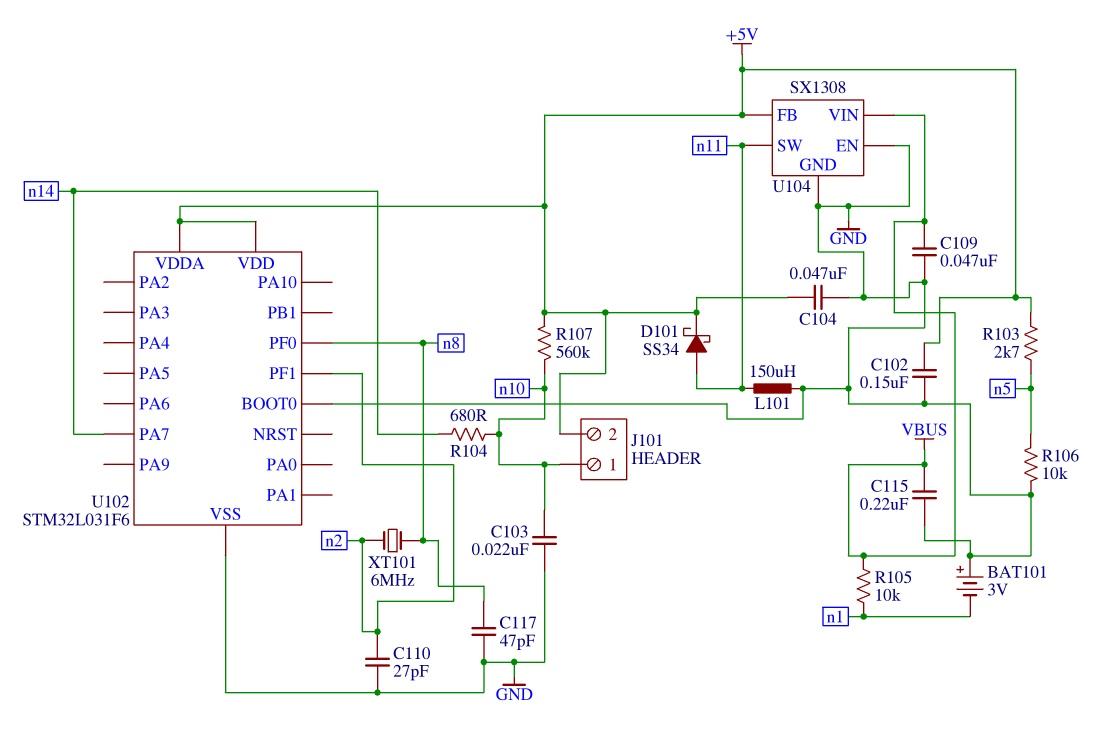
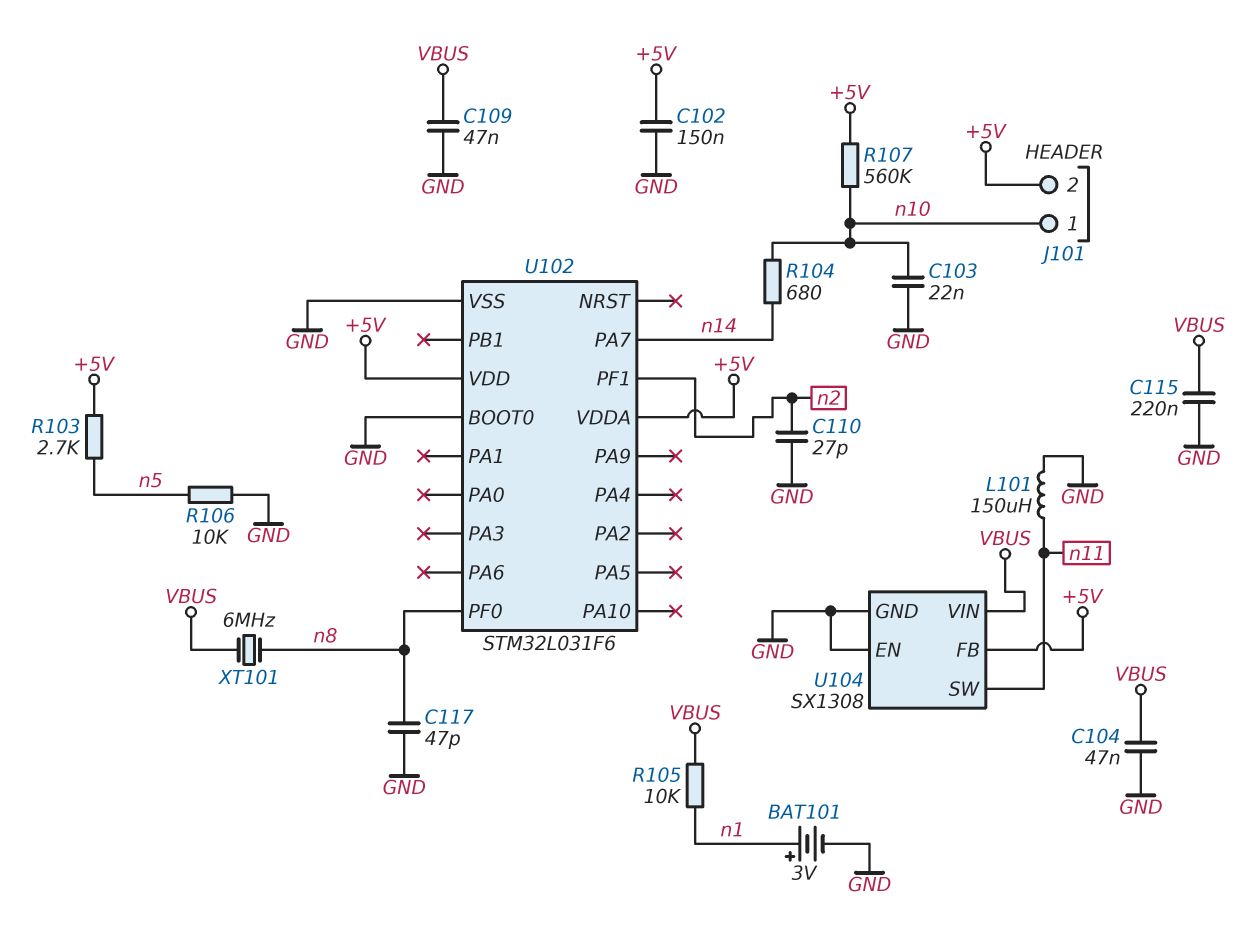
BAT101: 3V (plus GND, minus n1) -> 3V (plus n1, minus GND)
C104: 47nF (+5V, GND) -> 47nF (GND, VBUS)
D101: schottky SS34 (A n11, K +5V) -> none
XT101: 6MHz (n2, n8) -> 6MHz (VBUS, n8)

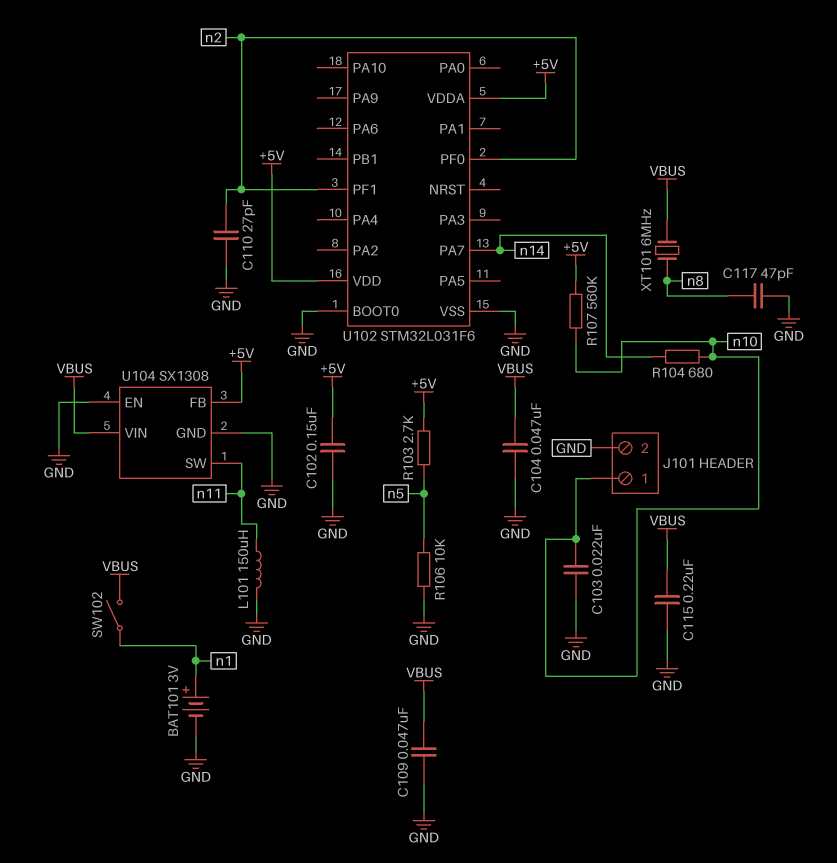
J101 pin 2: +5V -> GND
R105: 10k (VBUS, n1) -> none
SW102: none -> switch (VBUS, n1)
U102 pin PF0: n8 -> n2

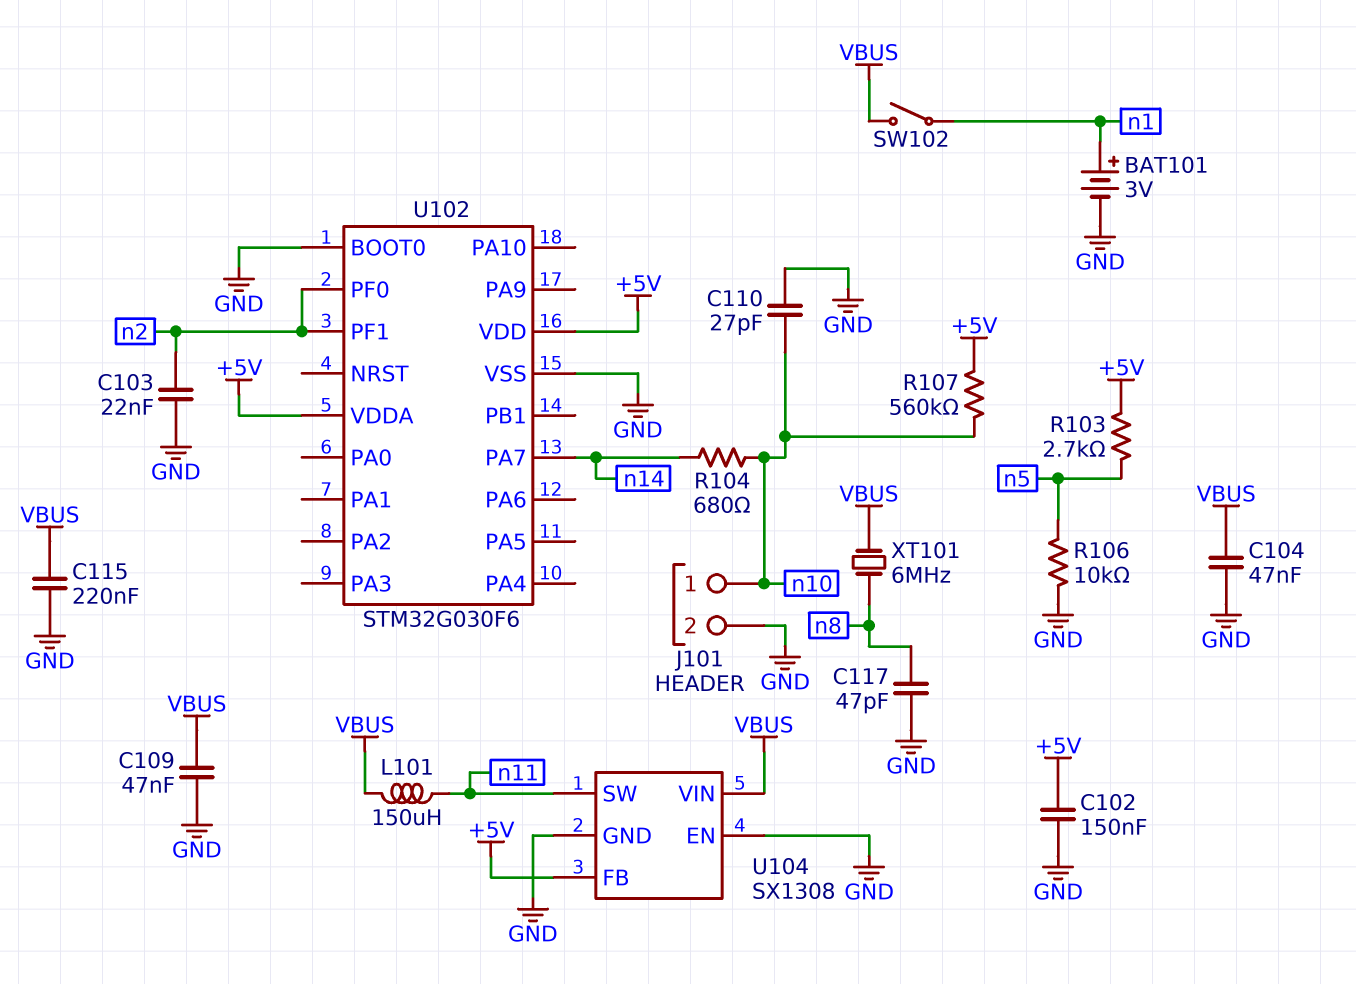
C103: 22nF (GND, n10) -> 22nF (GND, n2)
C110: 27pF (GND, n2) -> 27pF (GND, n10)
L101: 150uH (GND, n11) -> 150uH (VBUS, n11)
U102: STM32L031F6 -> STM32G030F6

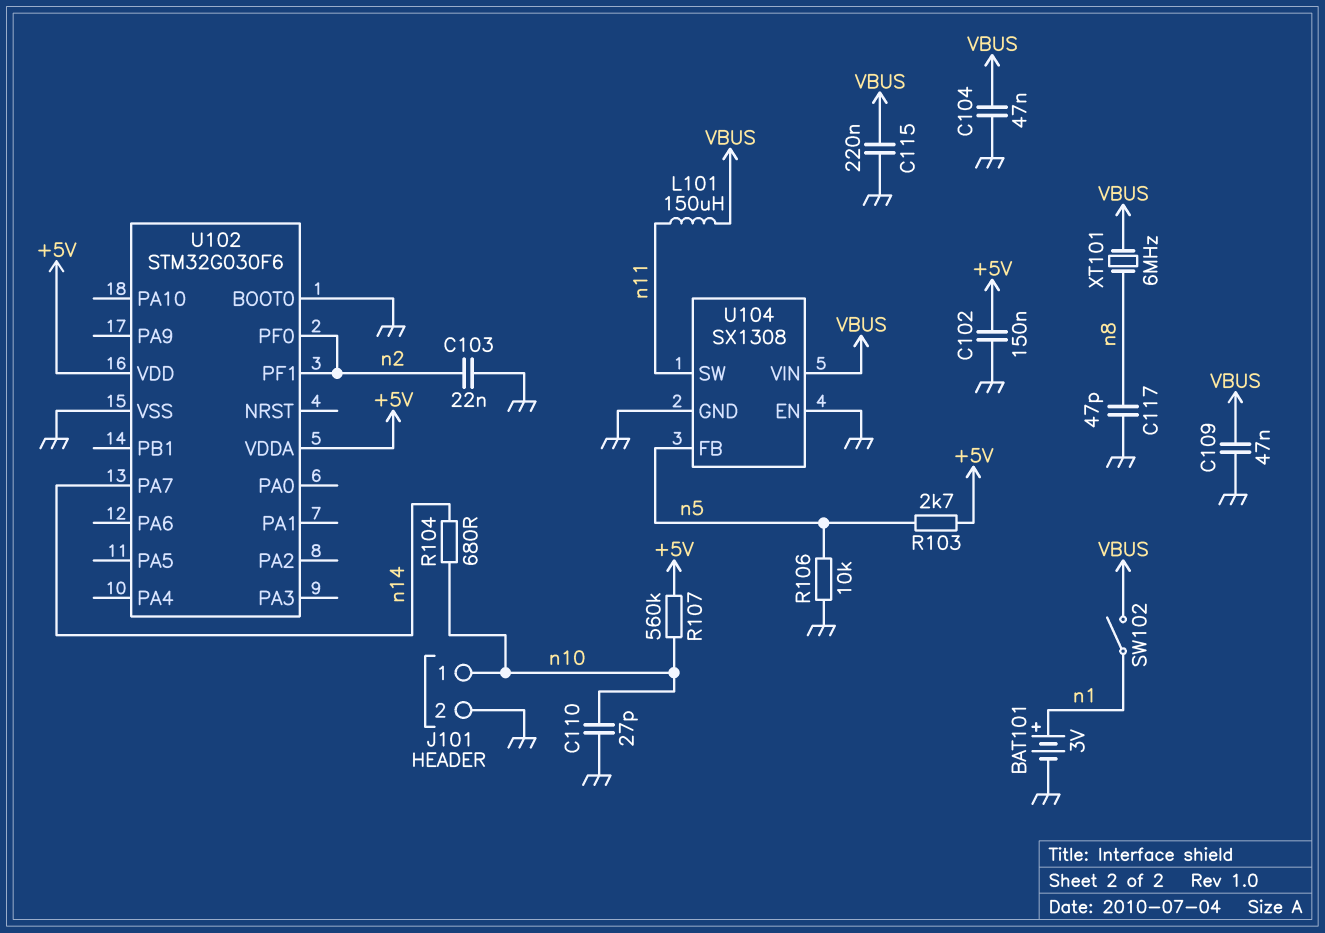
U104 pin FB: +5V -> n5

